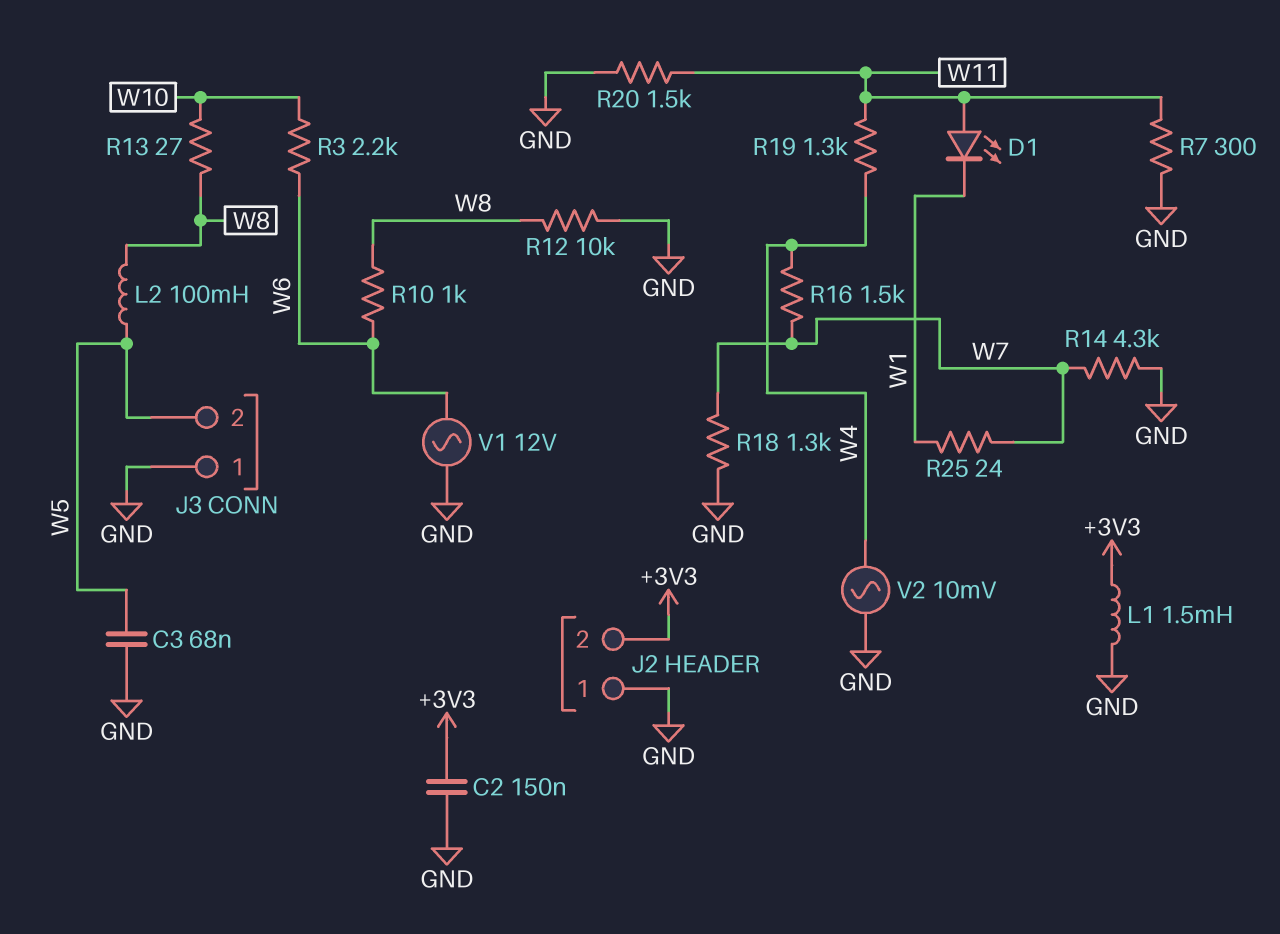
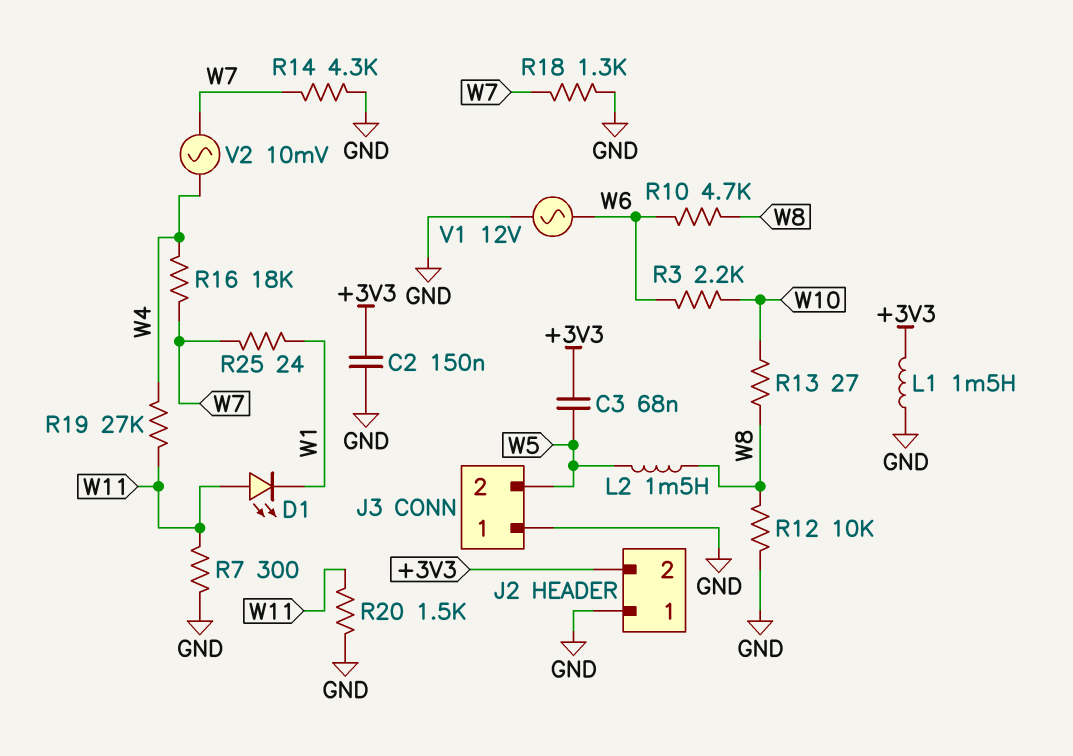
C3: 68nF (GND, W5) -> 68nF (+3V3, W5)
L2: 100mH (W5, W8) -> 1.5mH (W5, W8)
R10: 1k (W6, W8) -> 4.7k (W6, W8)
R16: 1.5k (W4, W7) -> 18k (W4, W7)
R19: 1.3k (W4, W11) -> 27k (W4, W11)
V2: AC 10mV (GND, W4) -> AC 10mV (W4, W7)

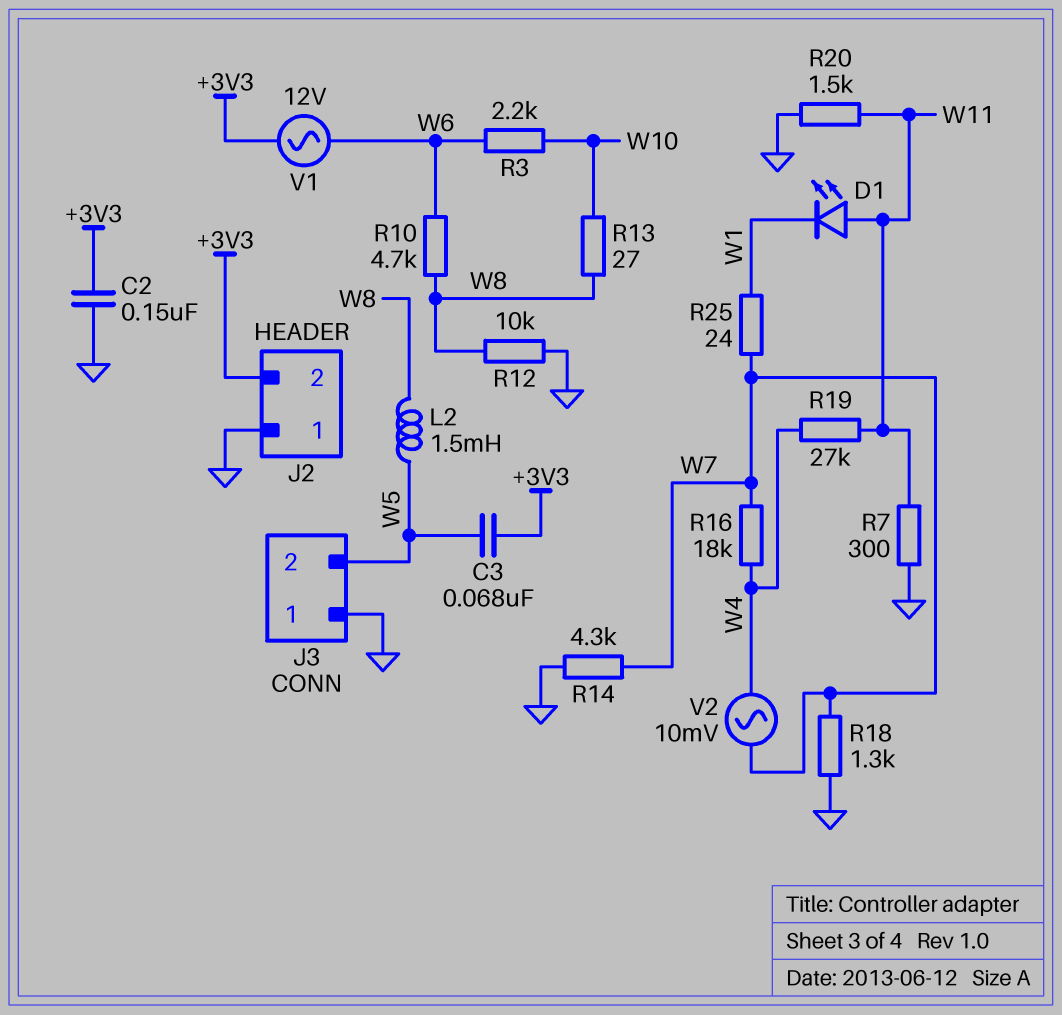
L1: 1.5mH (+3V3, GND) -> none
V1: AC 12V (GND, W6) -> AC 12V (+3V3, W6)

